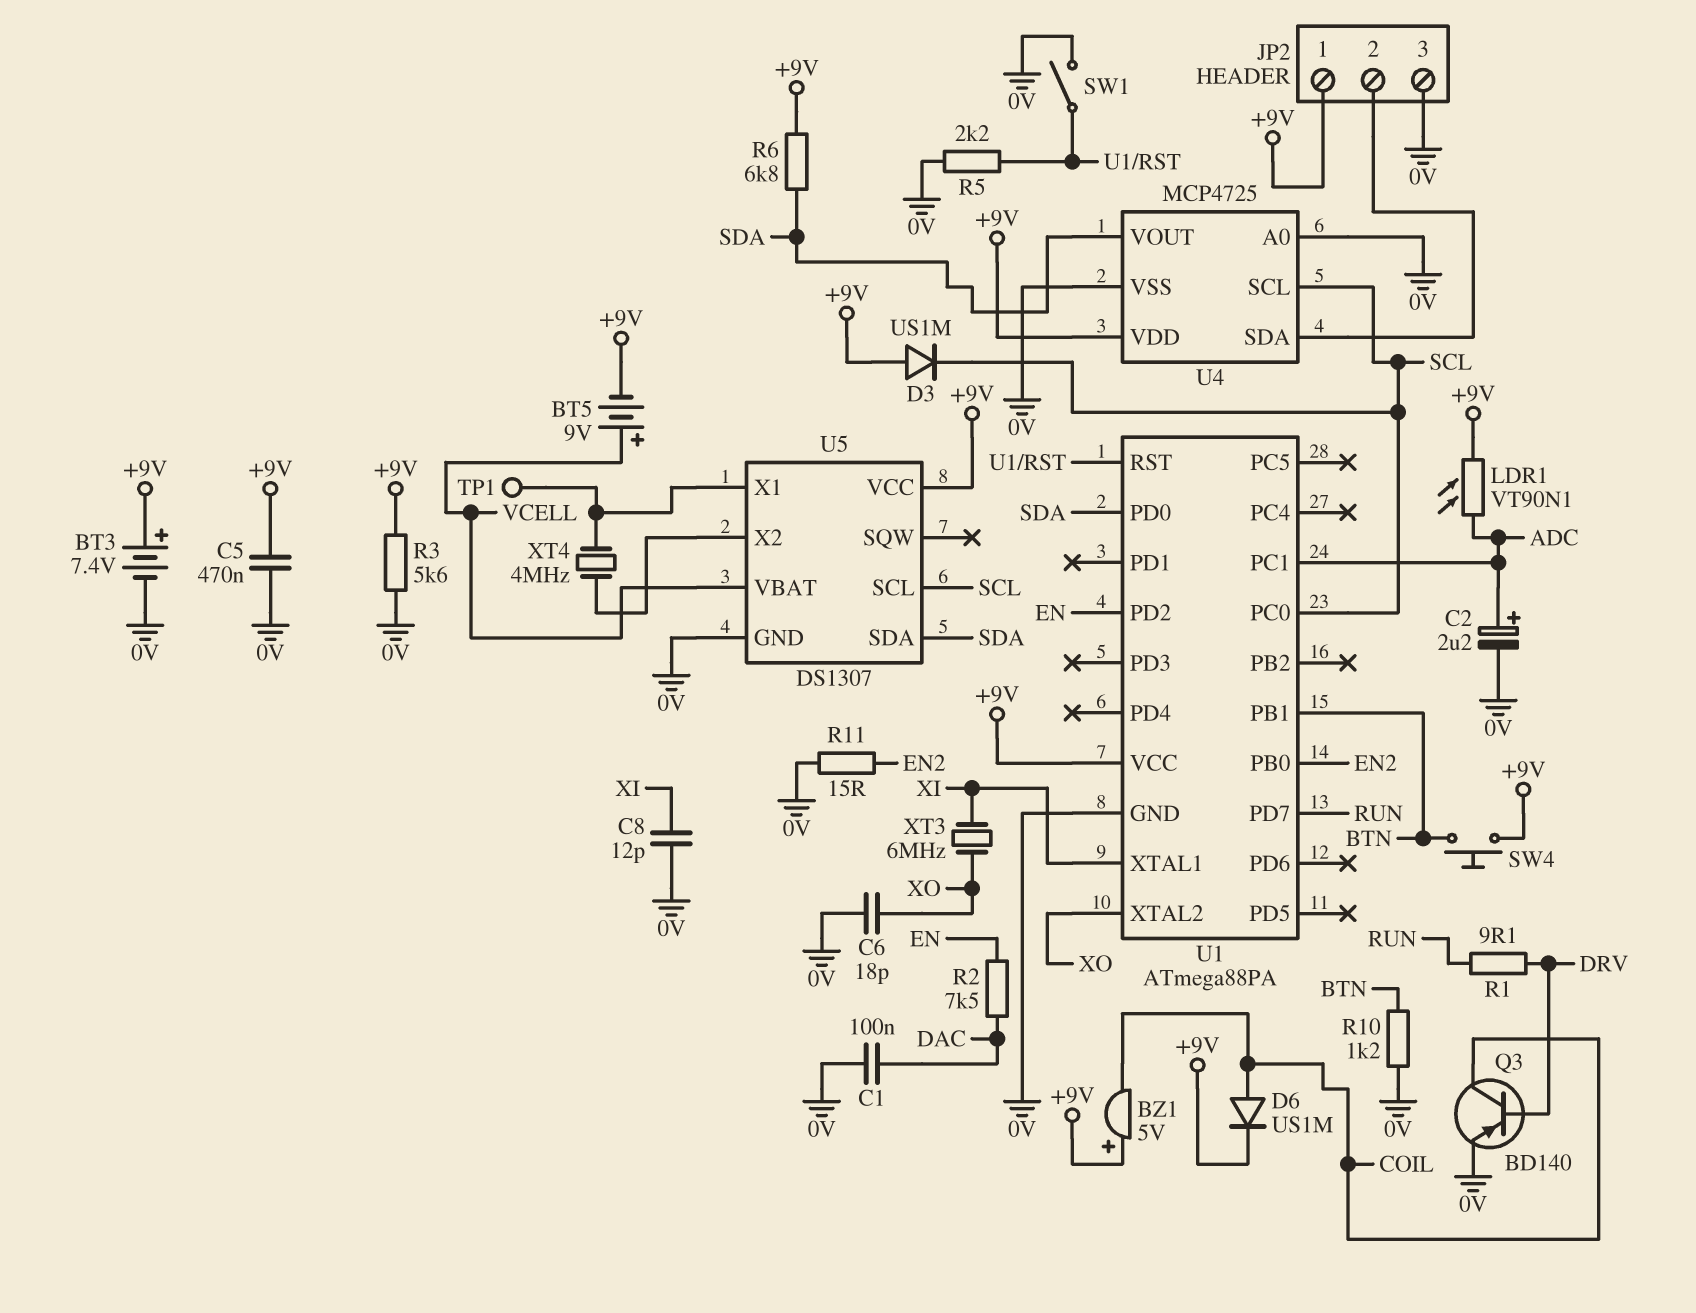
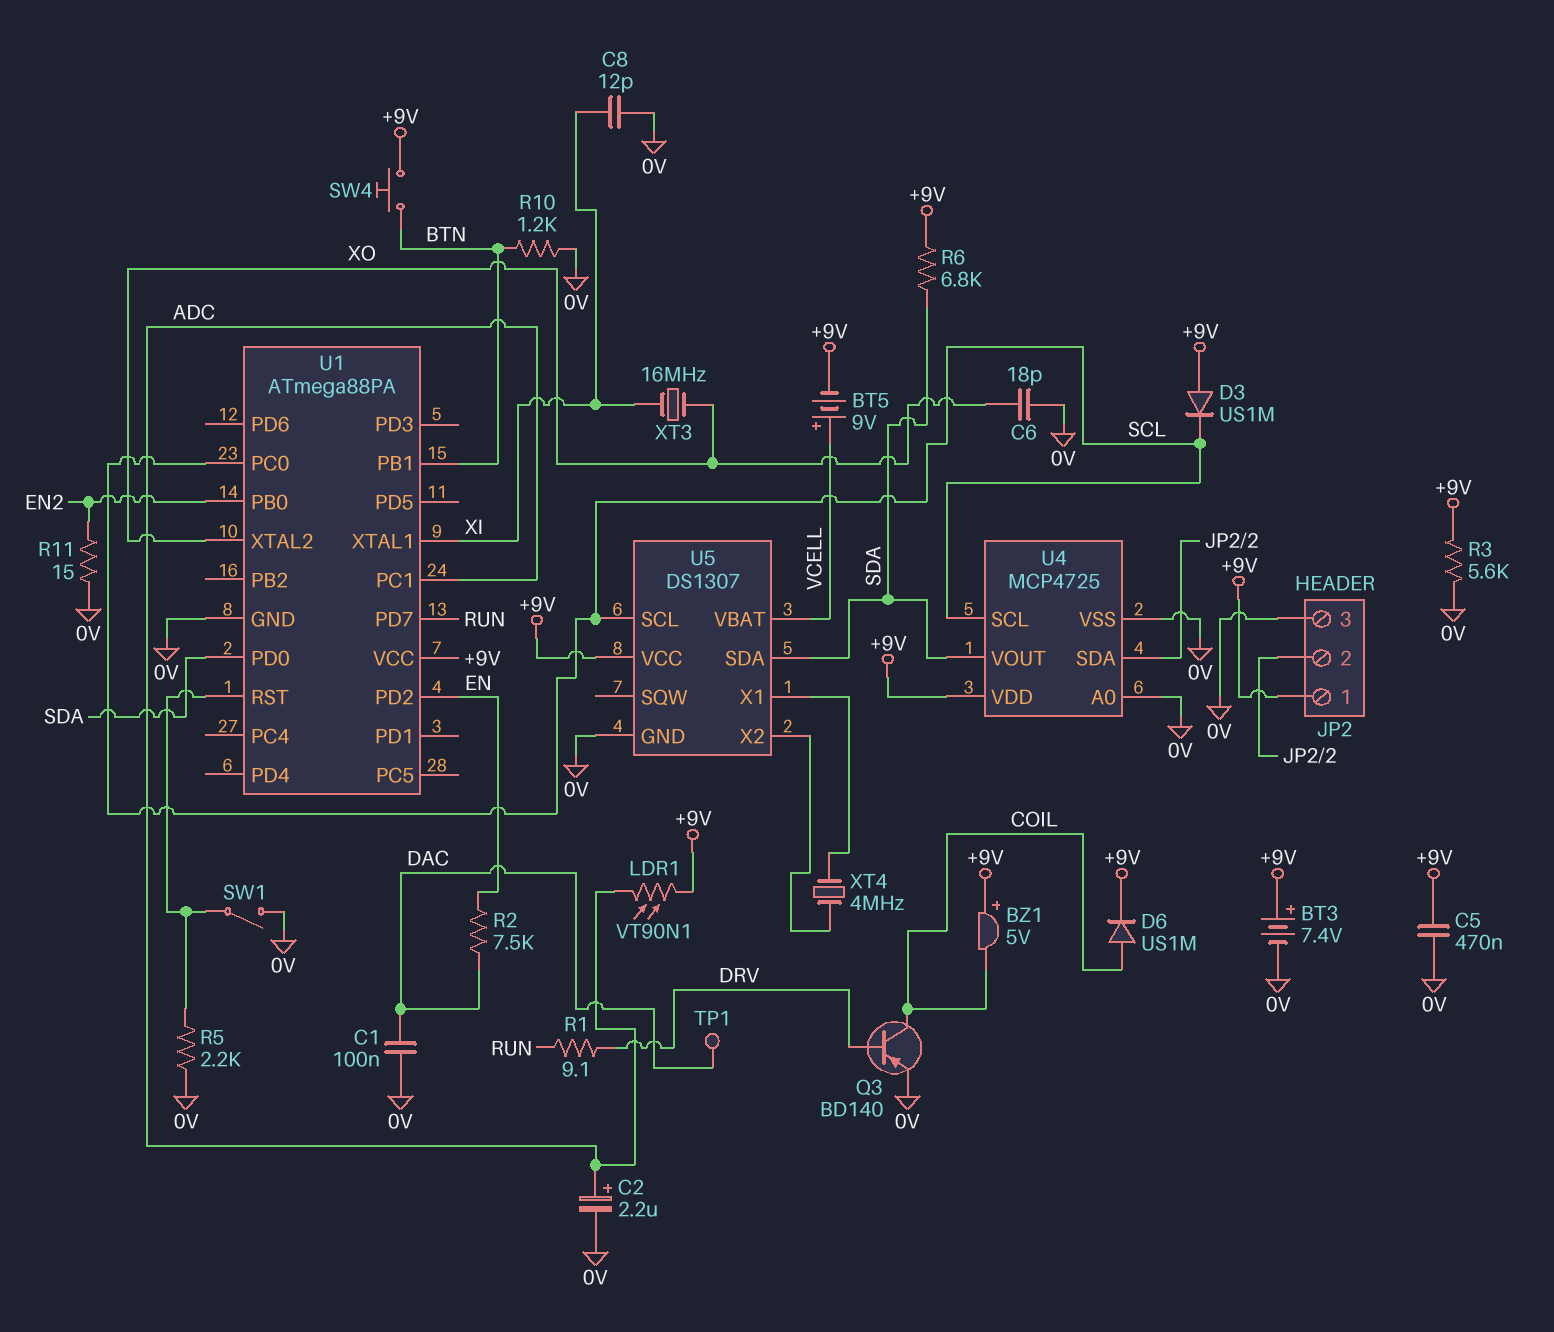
TP1: test point (U5/X1) -> test point (DAC)
XT3: 6MHz (XI, XO) -> 16MHz (XI, XO)

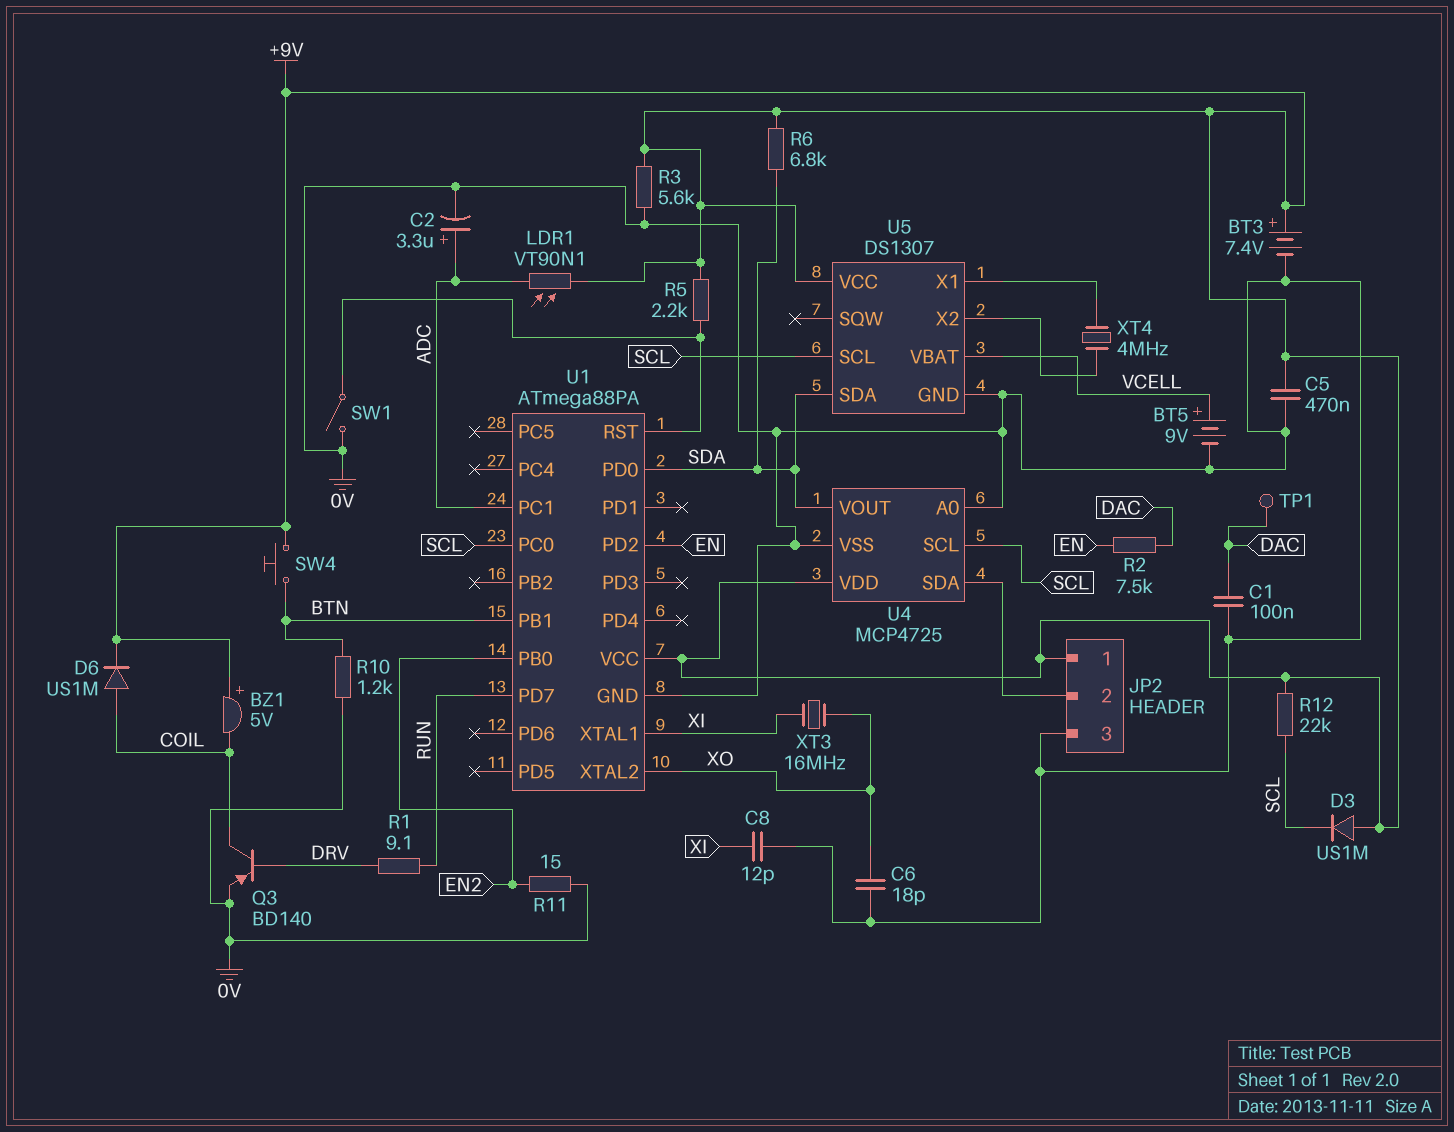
BT5: 9V (plus VCELL, minus +9V) -> 9V (plus VCELL, minus 0V)
C2: 2.2uF (plus ADC, minus 0V) -> 3.3uF (plus ADC, minus 0V)
R5: 2.2k (0V, U1/RST) -> 2.2k (+9V, U1/RST)
R12: none -> 22k (+9V, SCL)

